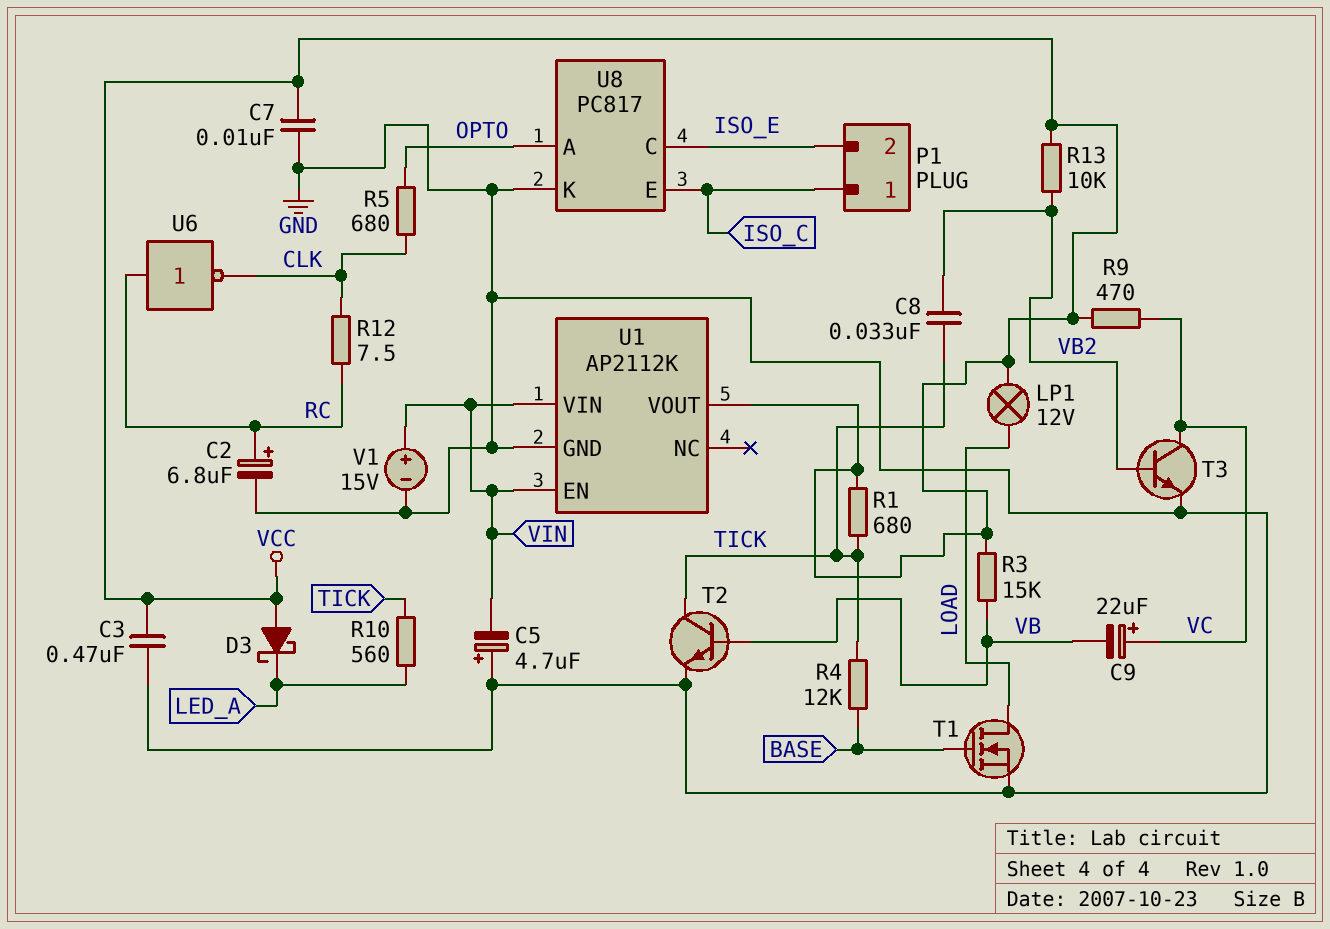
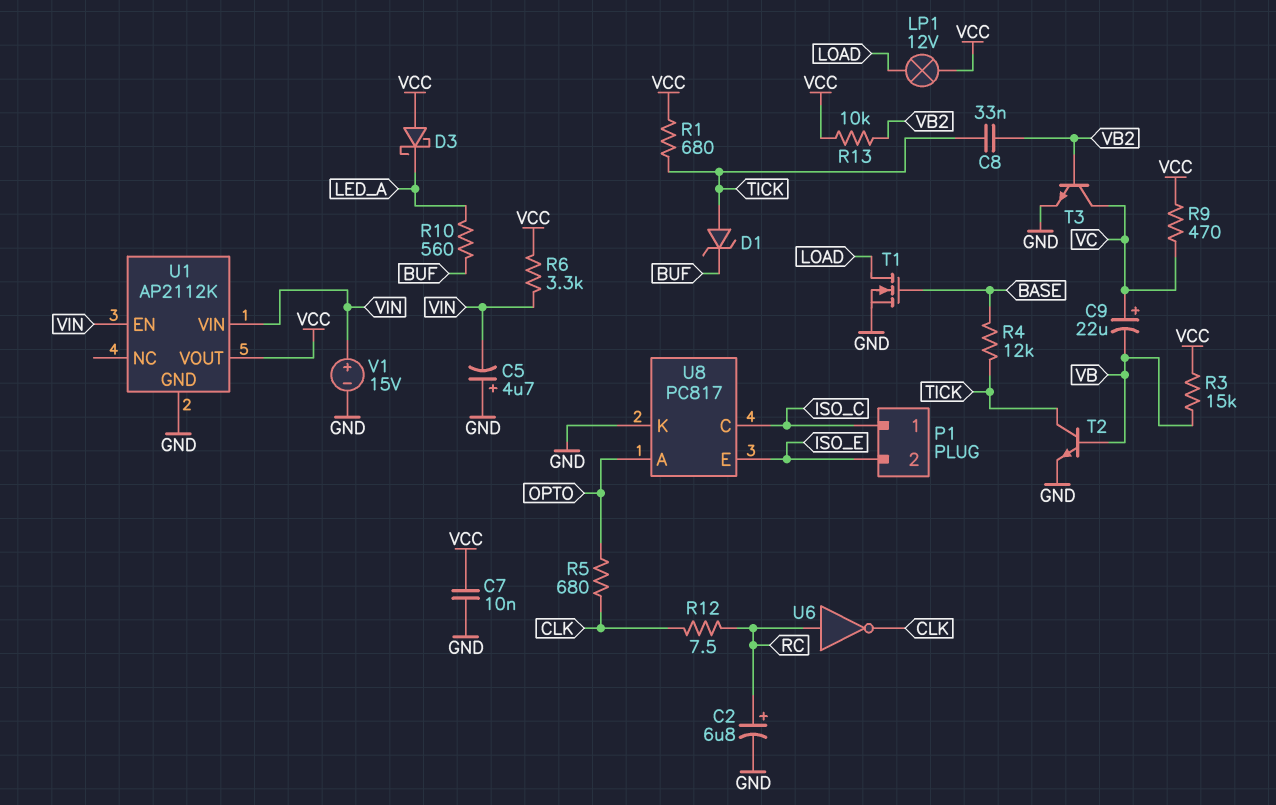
C3: 470nF (GND, VCC) -> none
D1: none -> zener (A TICK, K BUF)
R6: none -> 3.3k (VCC, VIN)
R10: 560 (LED_A, TICK) -> 560 (BUF, LED_A)
U8 pin C: ISO_E -> ISO_C
U8 pin E: ISO_C -> ISO_E

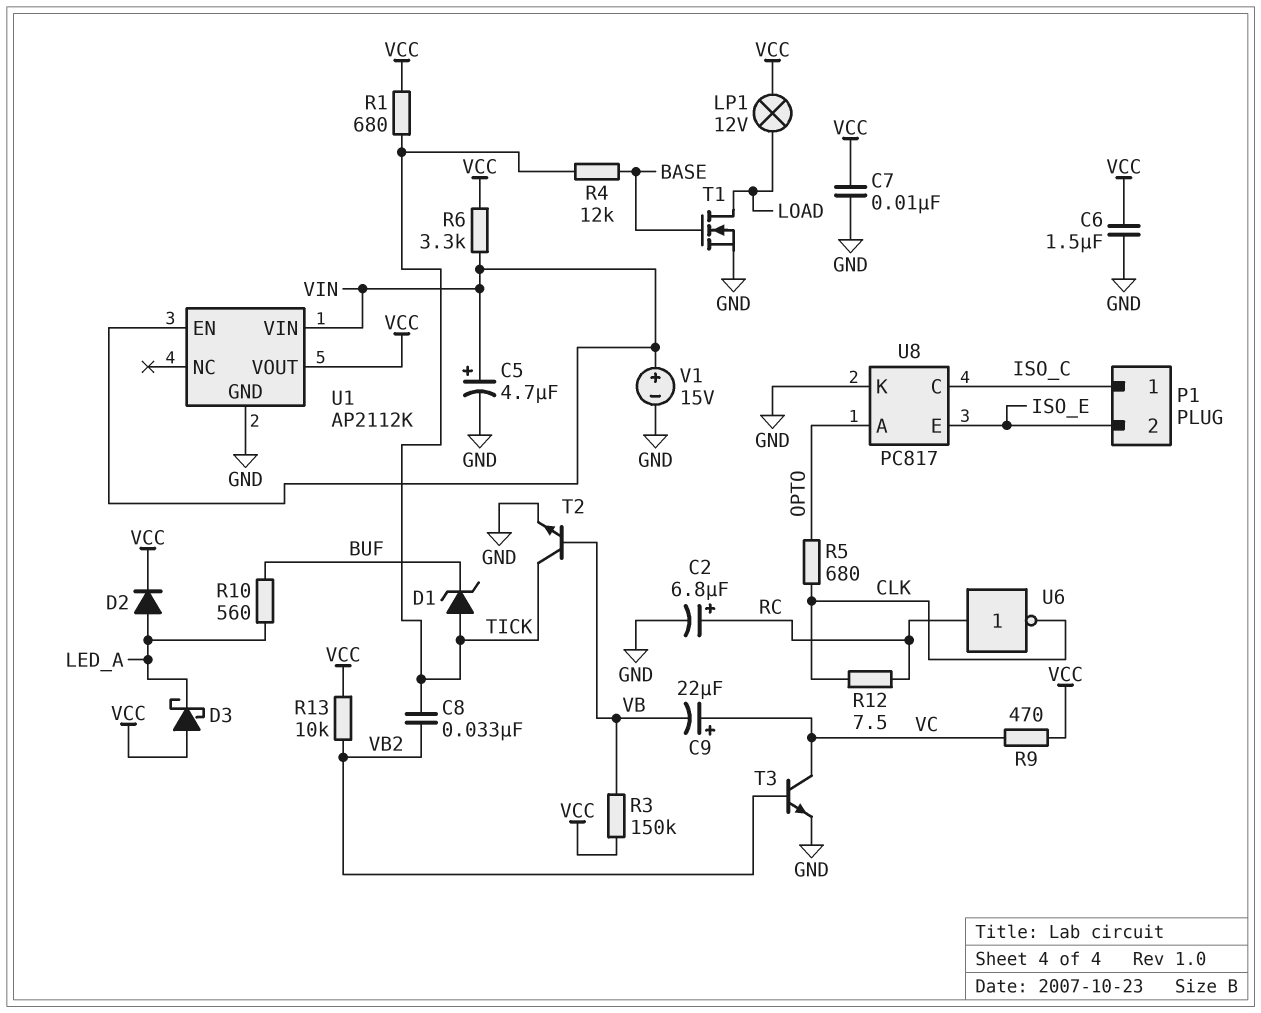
C5: 4.7uF (plus GND, minus VIN) -> 4.7uF (plus VIN, minus GND)
C6: none -> 1.5uF (GND, VCC)
D2: none -> diode (A LED_A, K VCC)
R3: 15k (VB, VCC) -> 150k (VB, VCC)

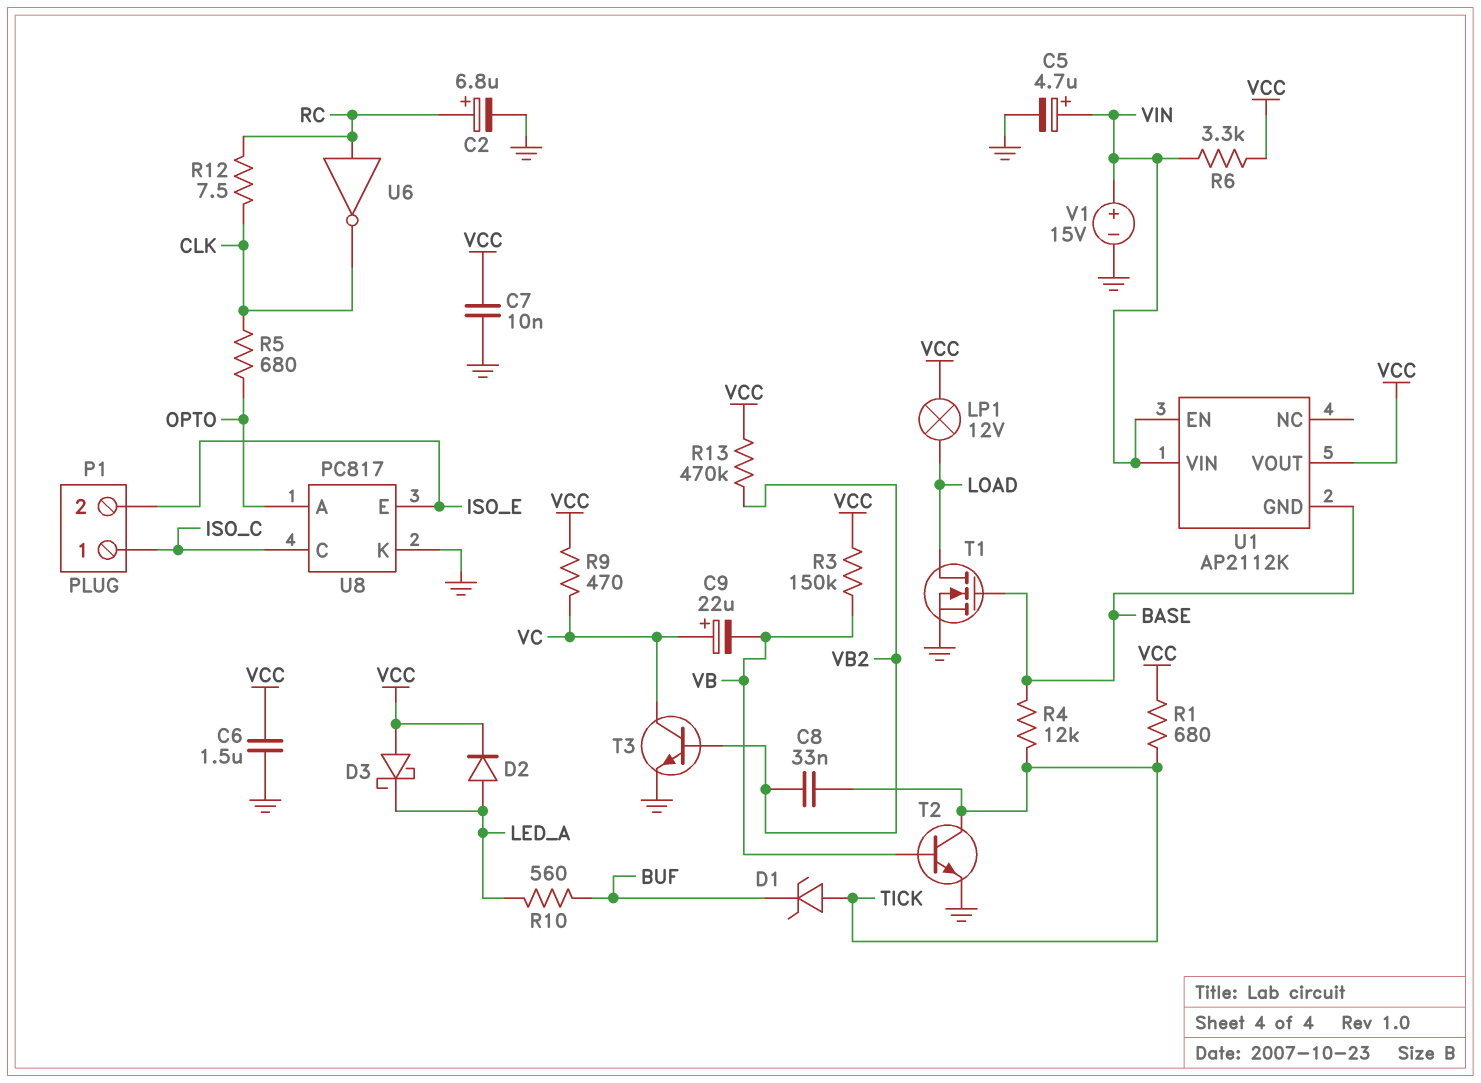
R13: 10k (VB2, VCC) -> 470k (VB2, VCC)
U1 pin GND: GND -> BASE

